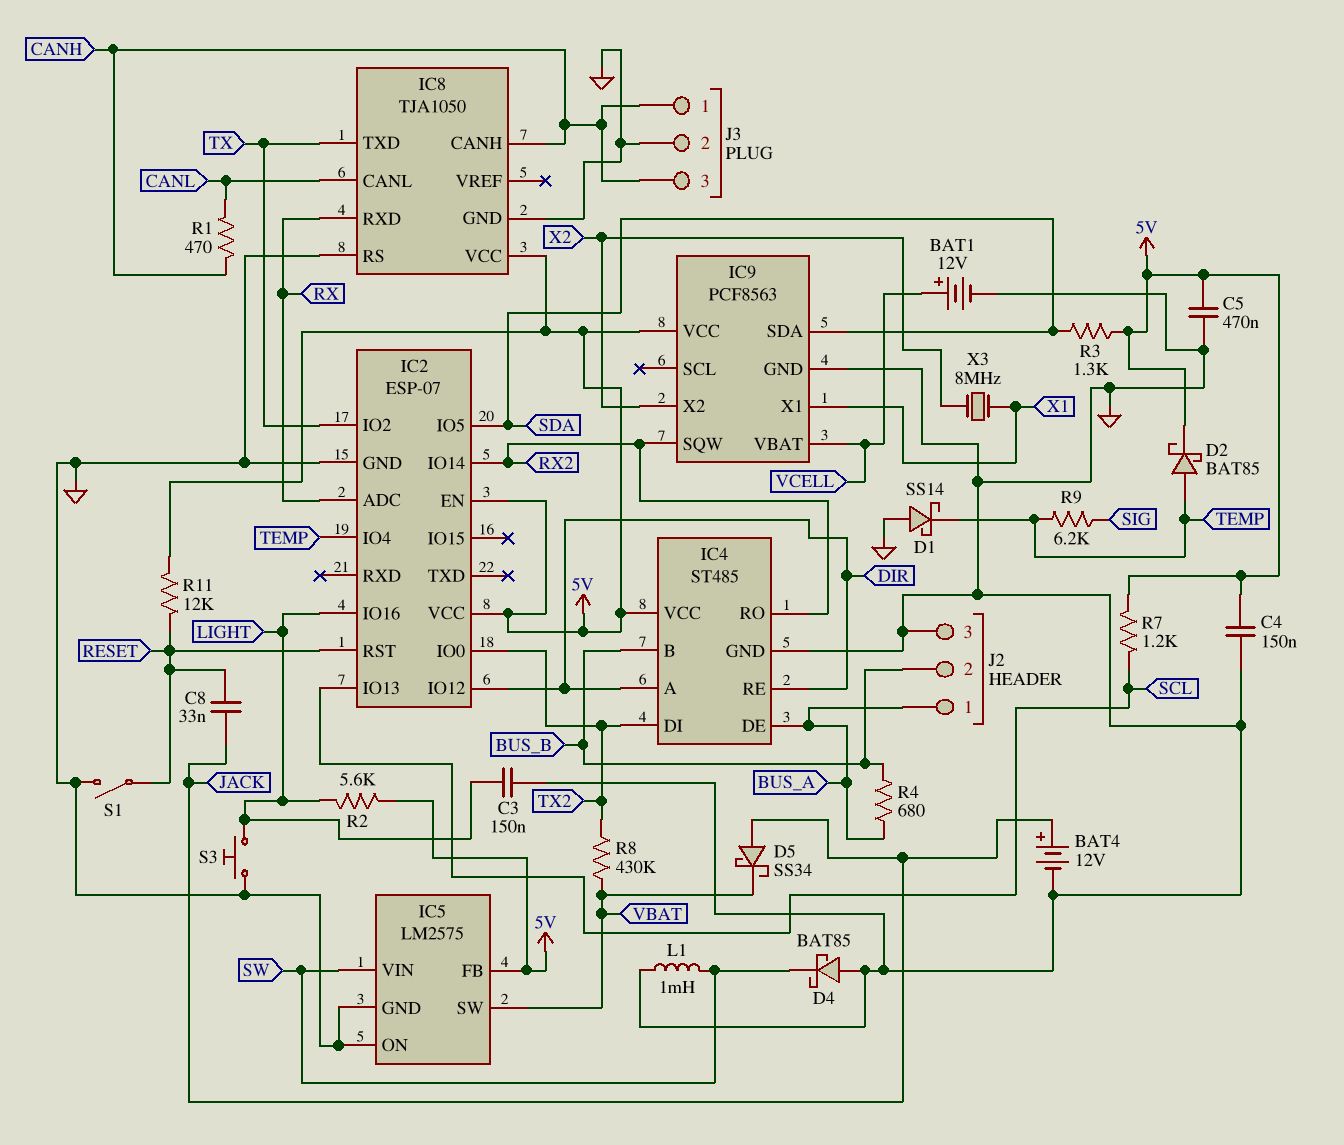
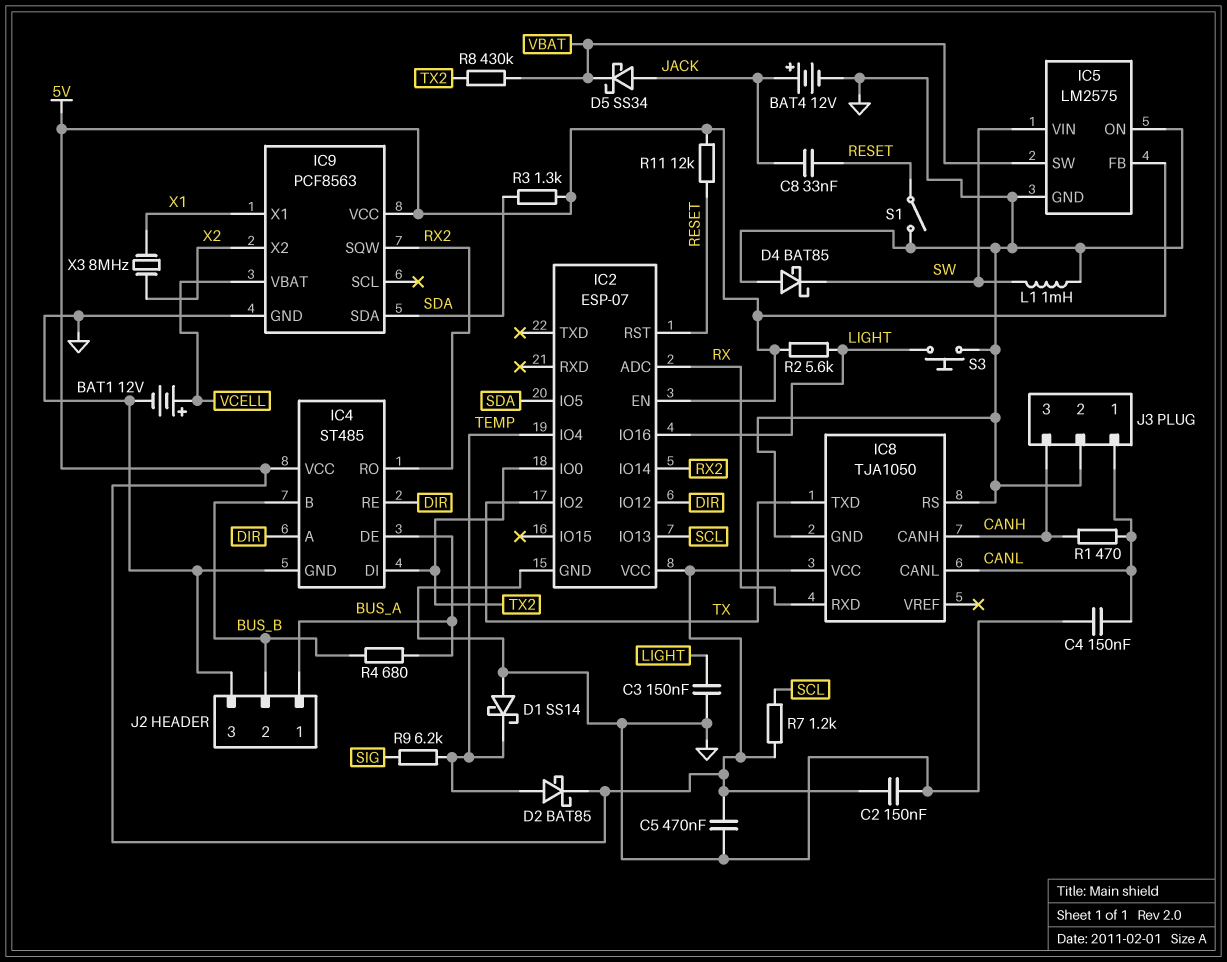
C2: none -> 150nF (5V, GND)
C4: 150nF (5V, GND) -> 150nF (CANL, GND)
J3 pin 1: CANH -> CANL

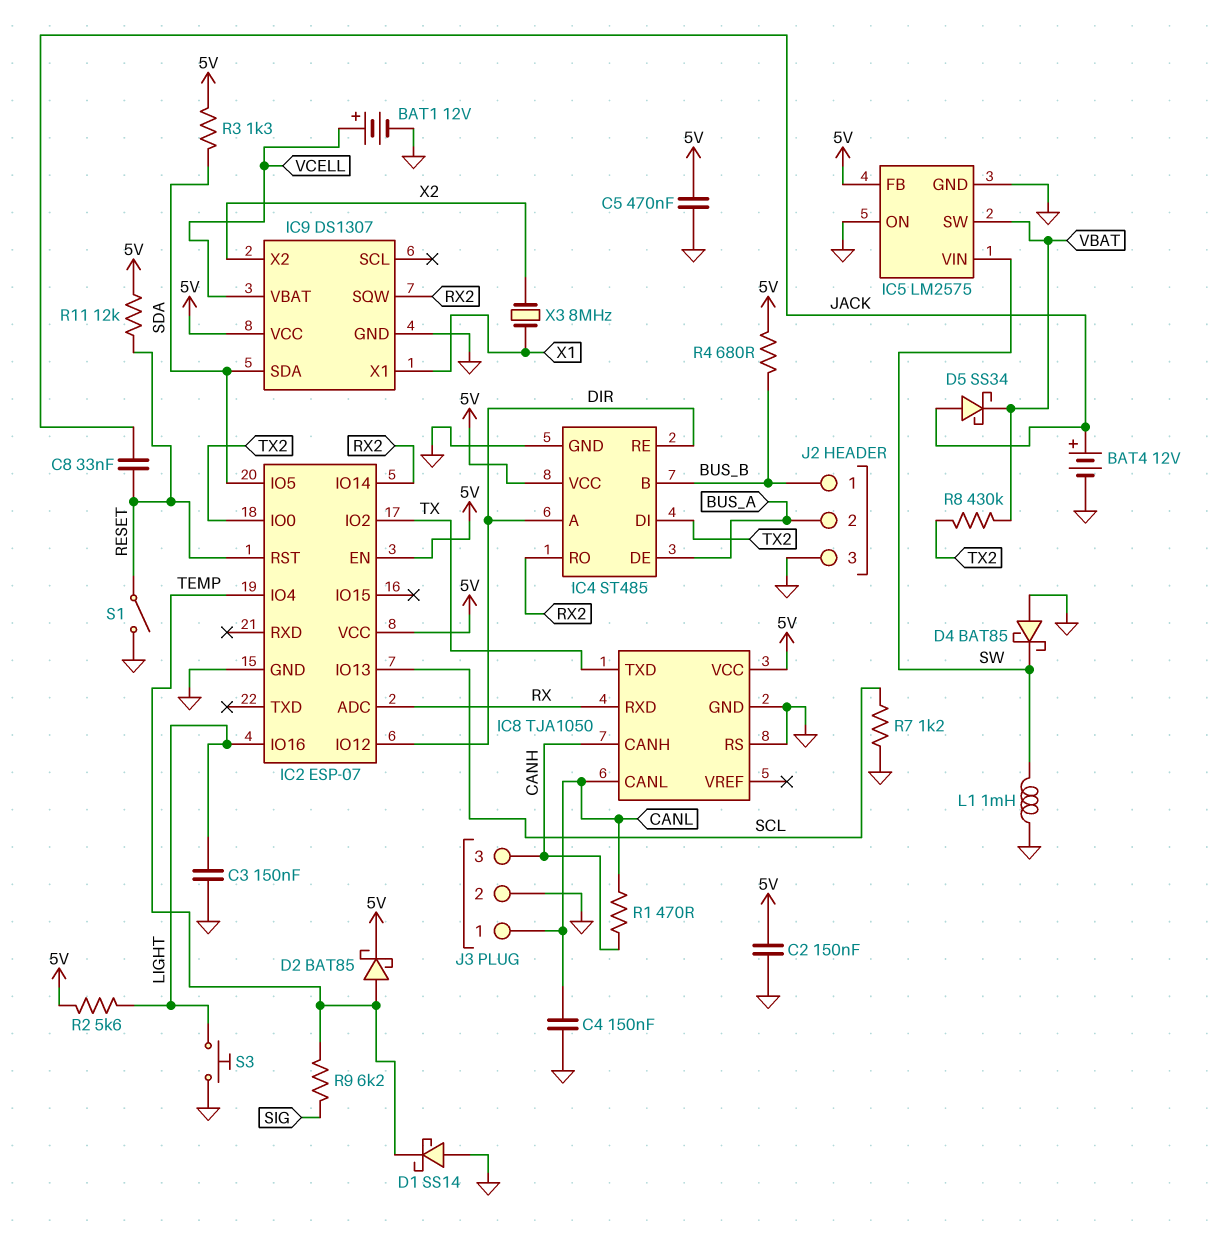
IC9: PCF8563 -> DS1307
J2 pin 1: BUS_A -> BUS_B
J2 pin 2: BUS_B -> BUS_A
R4: 680 (BUS_A, BUS_B) -> 680 (5V, BUS_B)
R7: 1.2k (5V, SCL) -> 1.2k (GND, SCL)

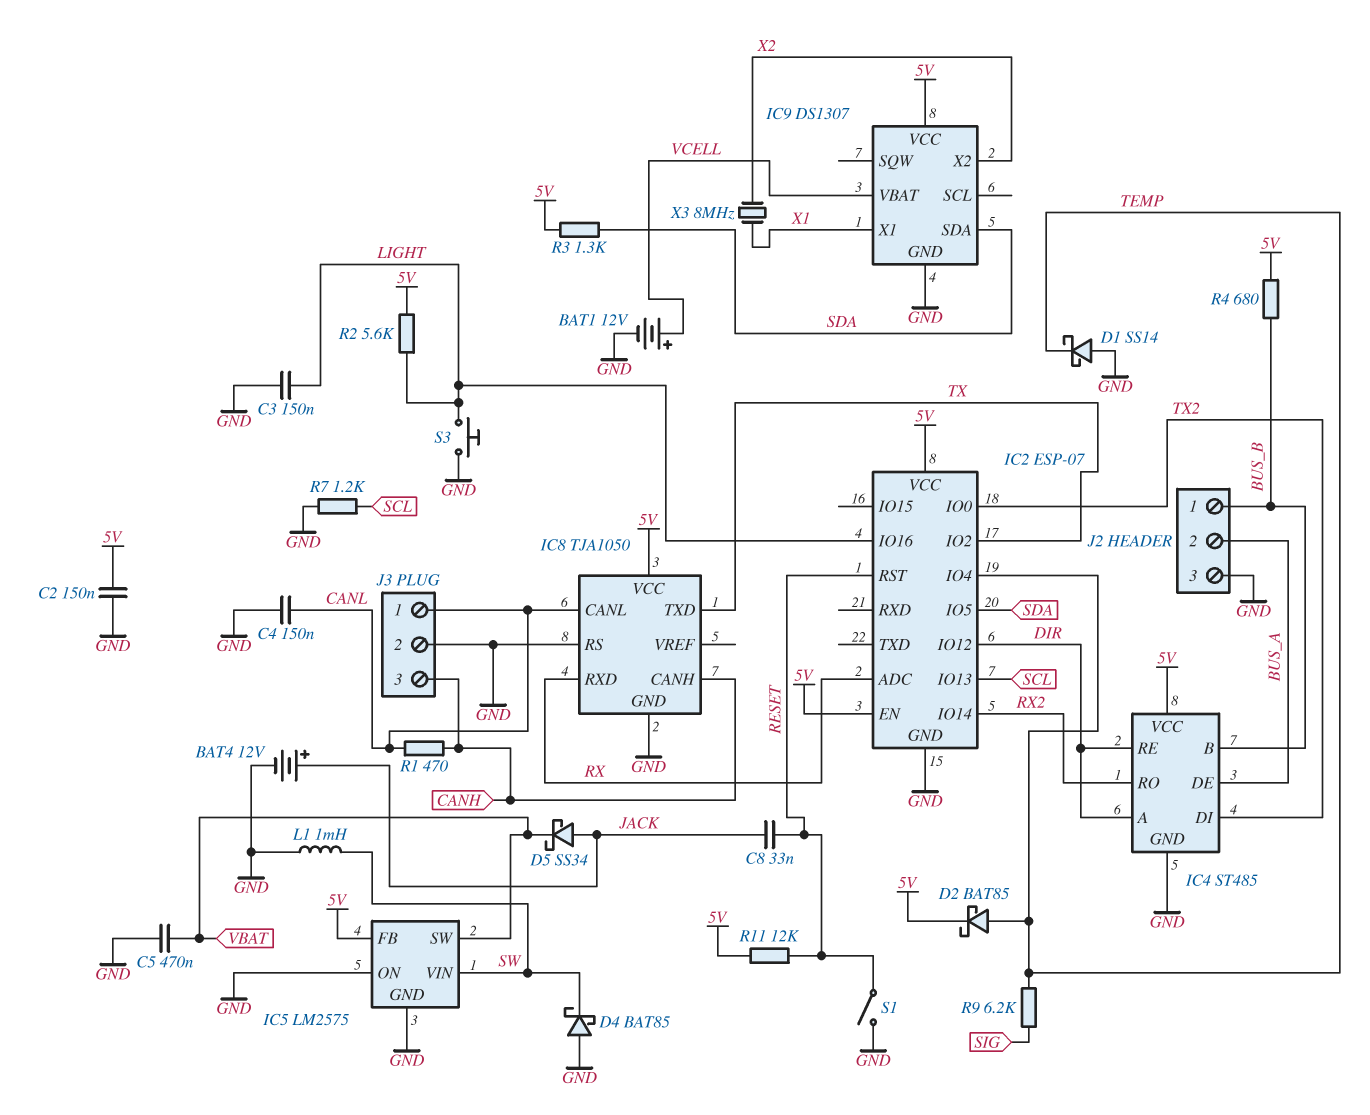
C5: 470nF (5V, GND) -> 470nF (GND, VBAT)
IC9 pin SQW: RX2 -> none
R8: 430k (TX2, VBAT) -> none

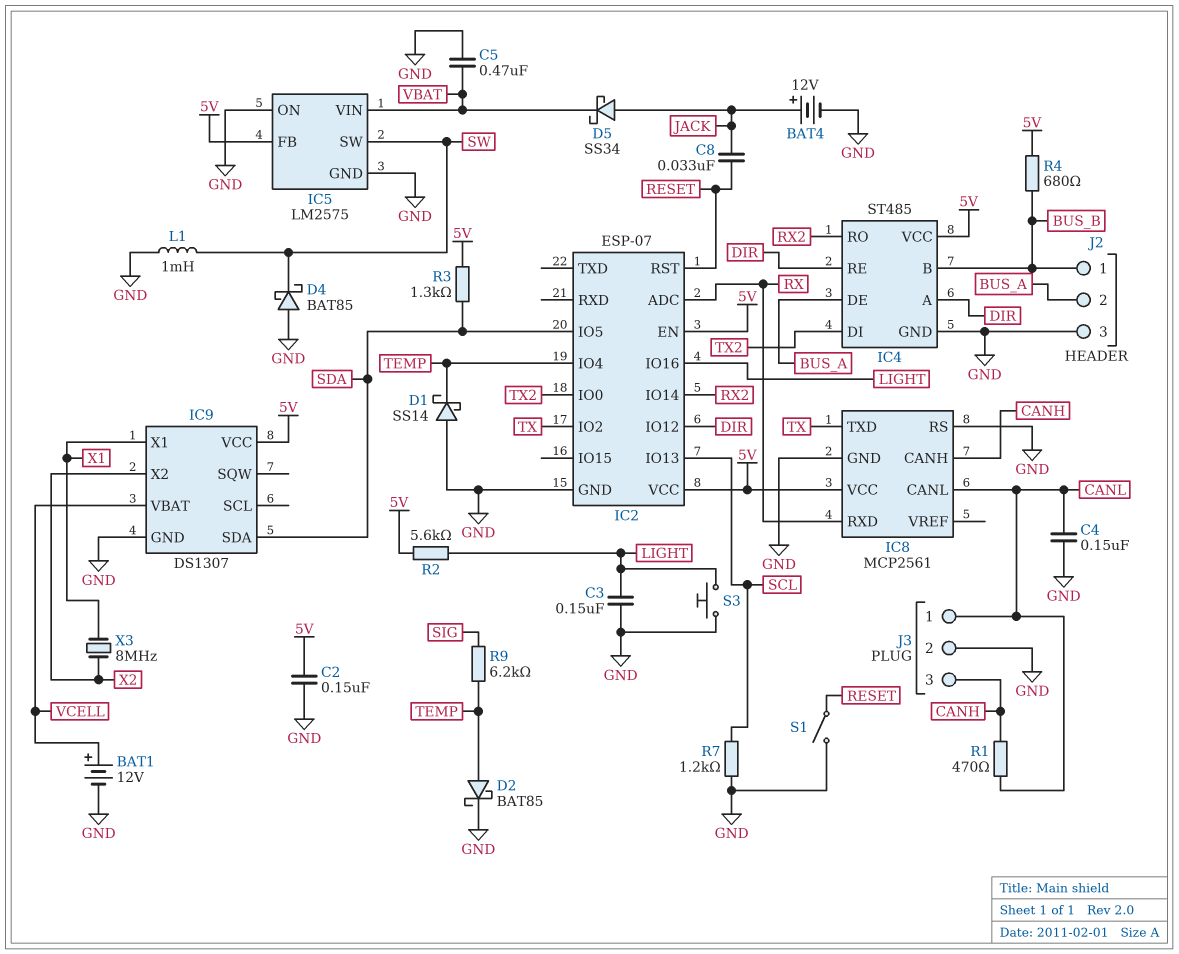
D2: schottky BAT85 (A TEMP, K 5V) -> schottky BAT85 (A TEMP, K GND)
IC5 pin SW: VBAT -> SW
IC5 pin VIN: SW -> VBAT
IC8: TJA1050 -> MCP2561
R11: 12k (5V, RESET) -> none

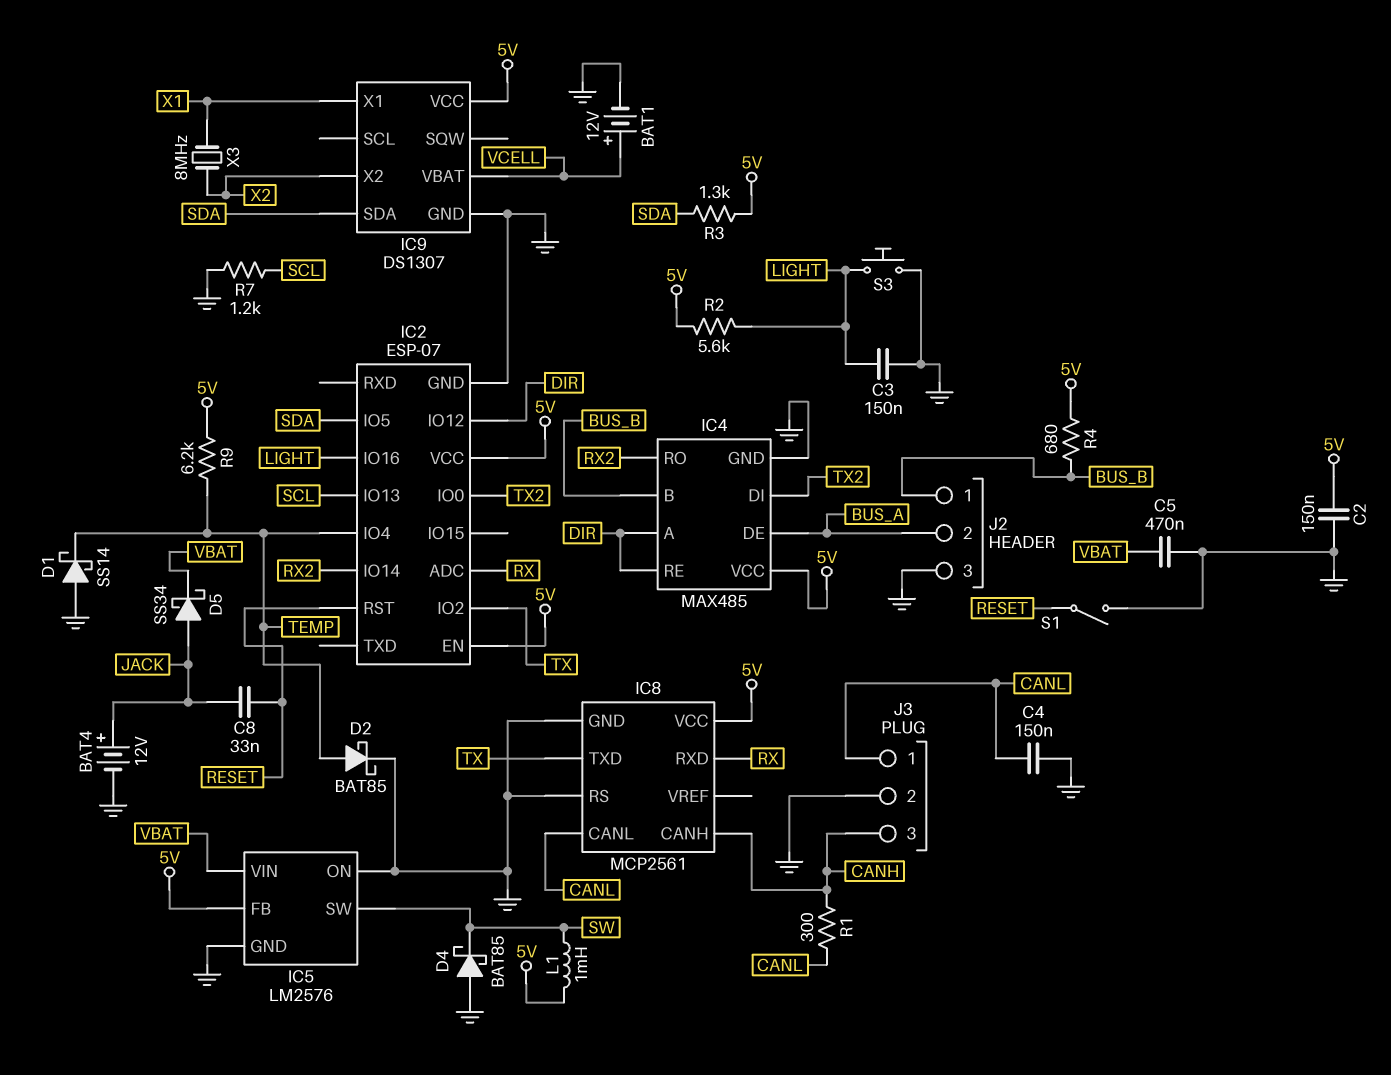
IC4: ST485 -> MAX485
IC5: LM2575 -> LM2576
L1: 1mH (GND, SW) -> 1mH (5V, SW)
R1: 470 (CANH, CANL) -> 300 (CANH, CANL)
R9: 6.2k (SIG, TEMP) -> 6.2k (5V, TEMP)

